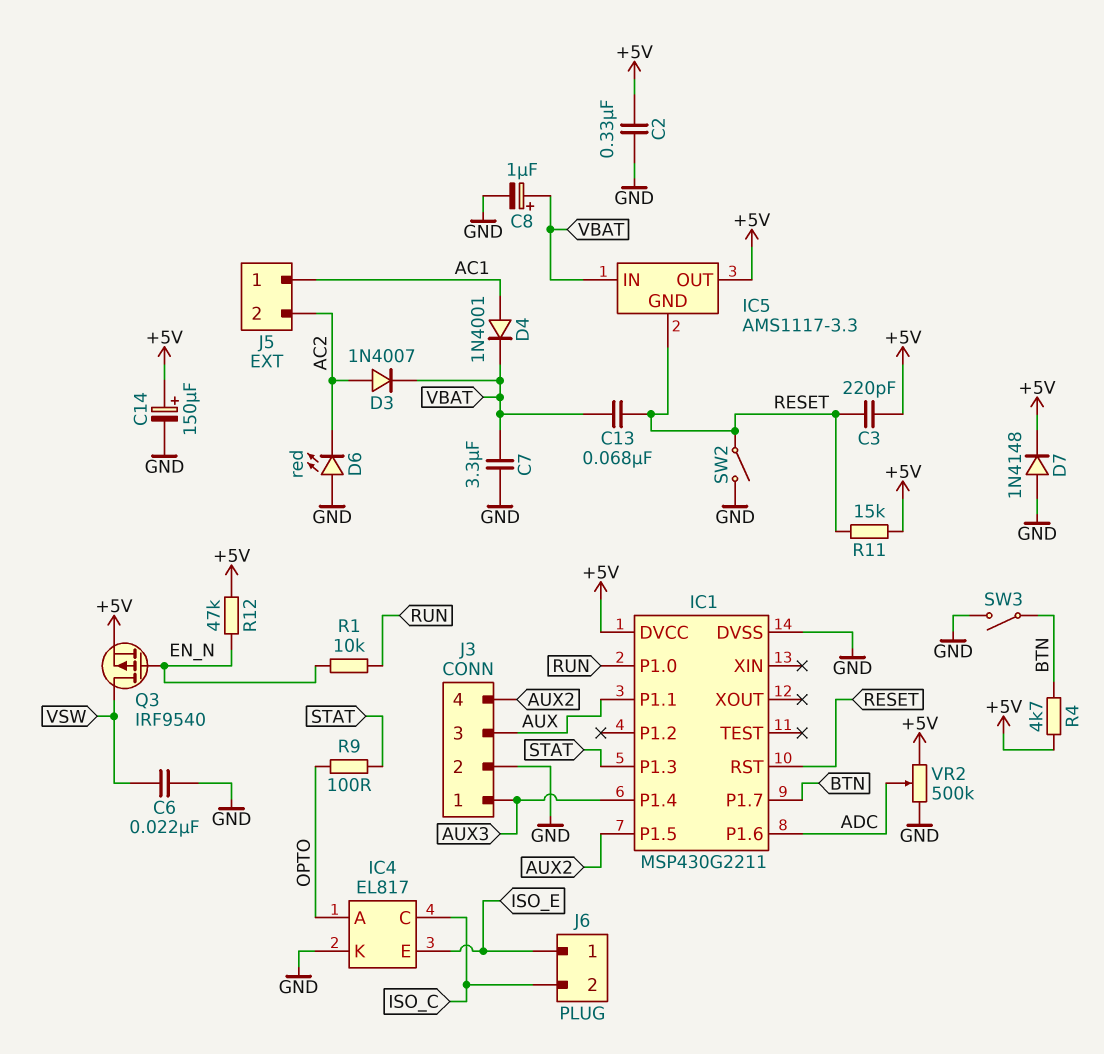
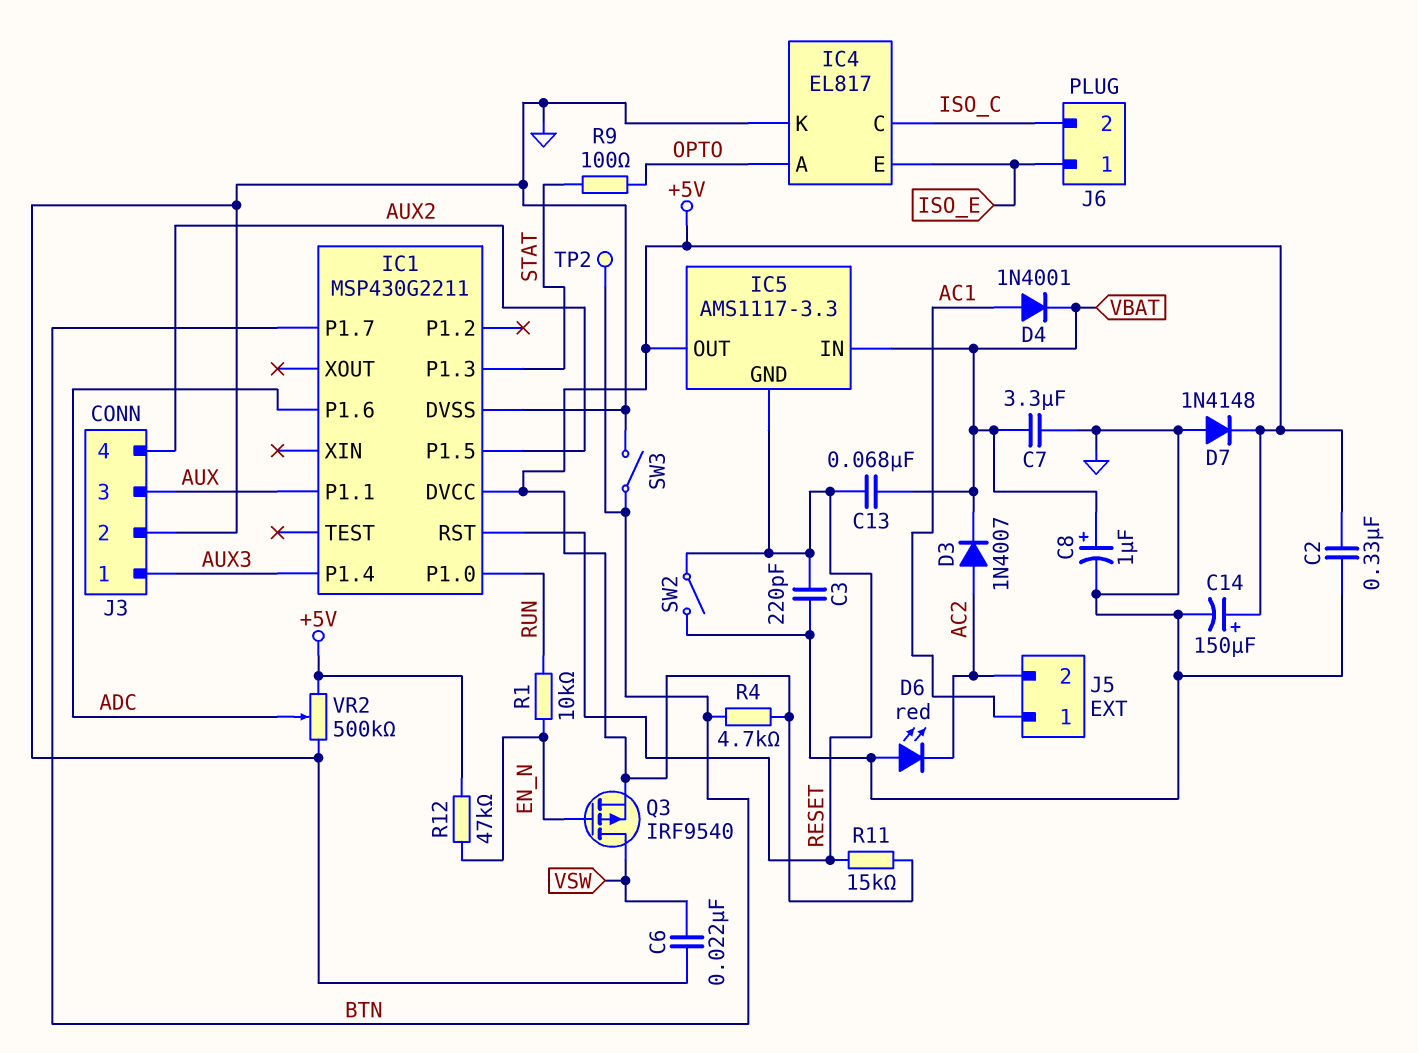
C3: 220pF (+5V, RESET) -> 220pF (GND, RESET)
TP2: none -> test point (BTN)

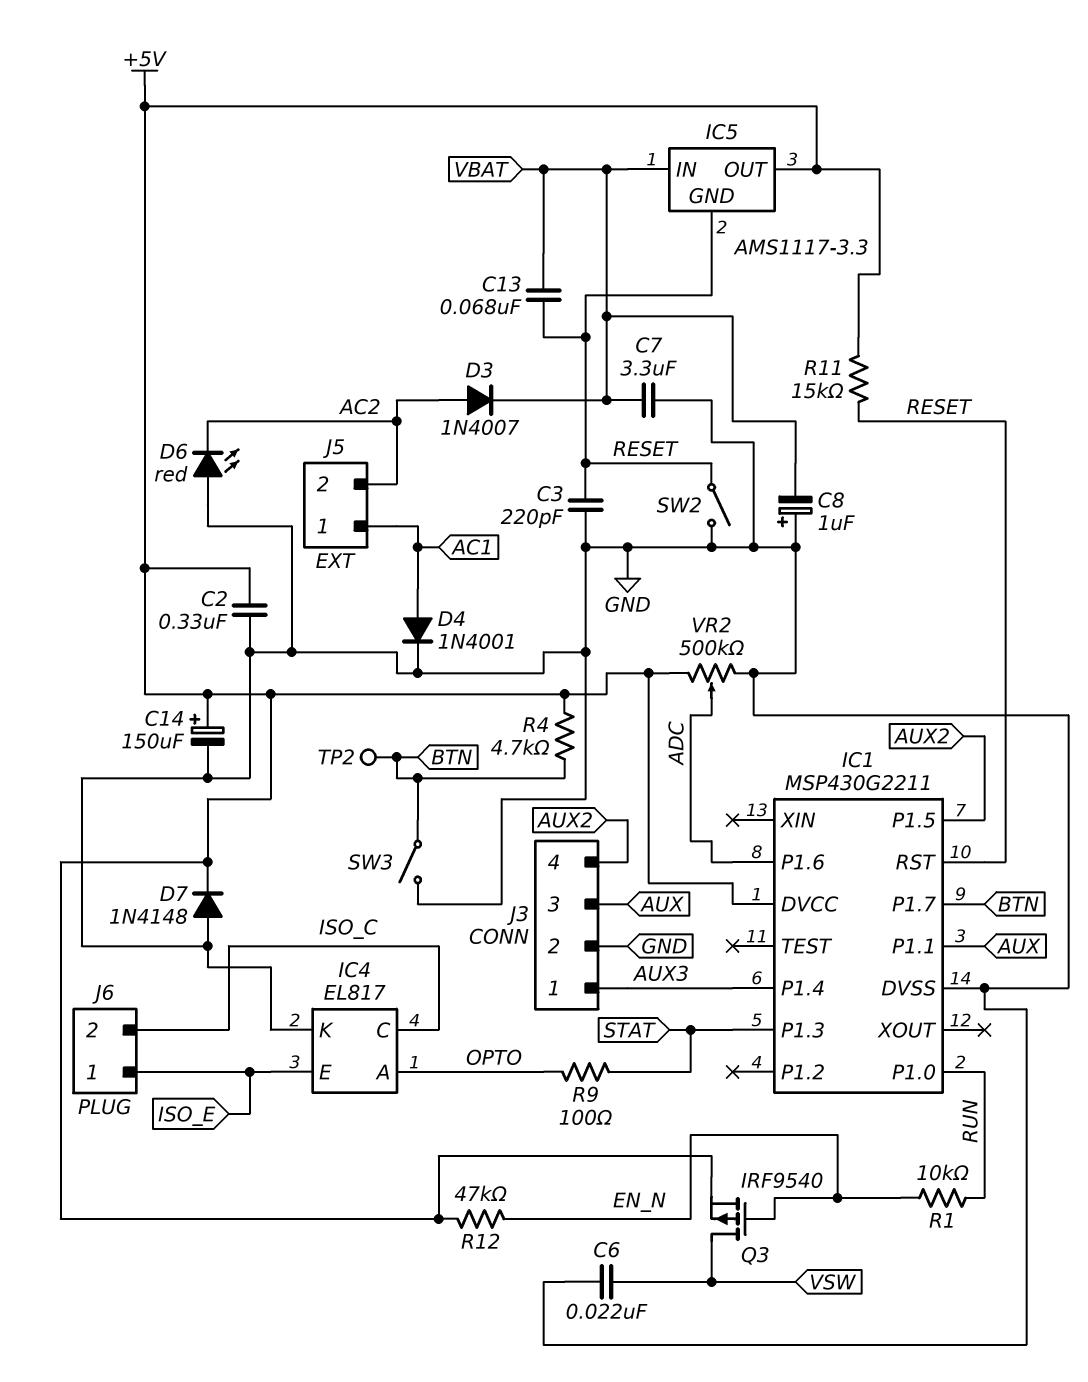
C8: 1uF (plus VBAT, minus GND) -> 1uF (plus GND, minus VBAT)
D4: diode 1N4001 (A AC1, K VBAT) -> diode 1N4001 (A AC1, K GND)

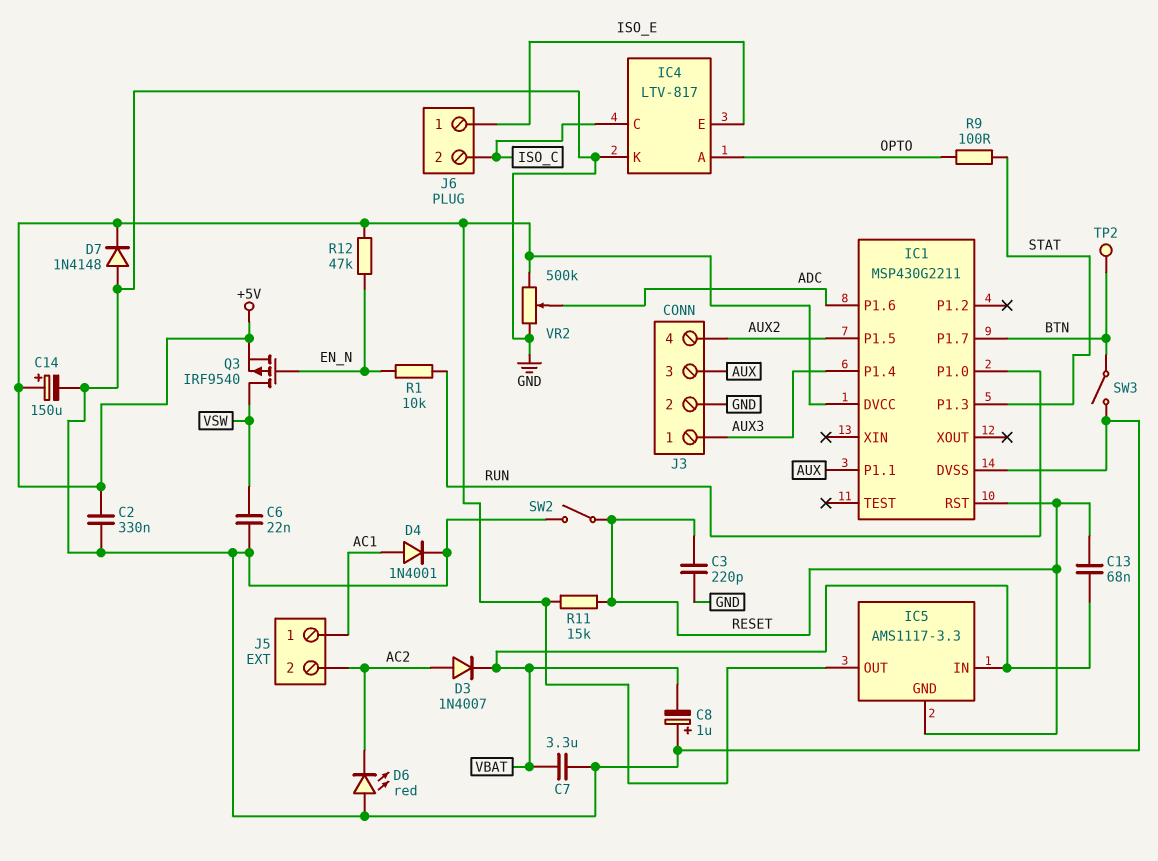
IC4: EL817 -> LTV-817
R4: 4.7k (+5V, BTN) -> none

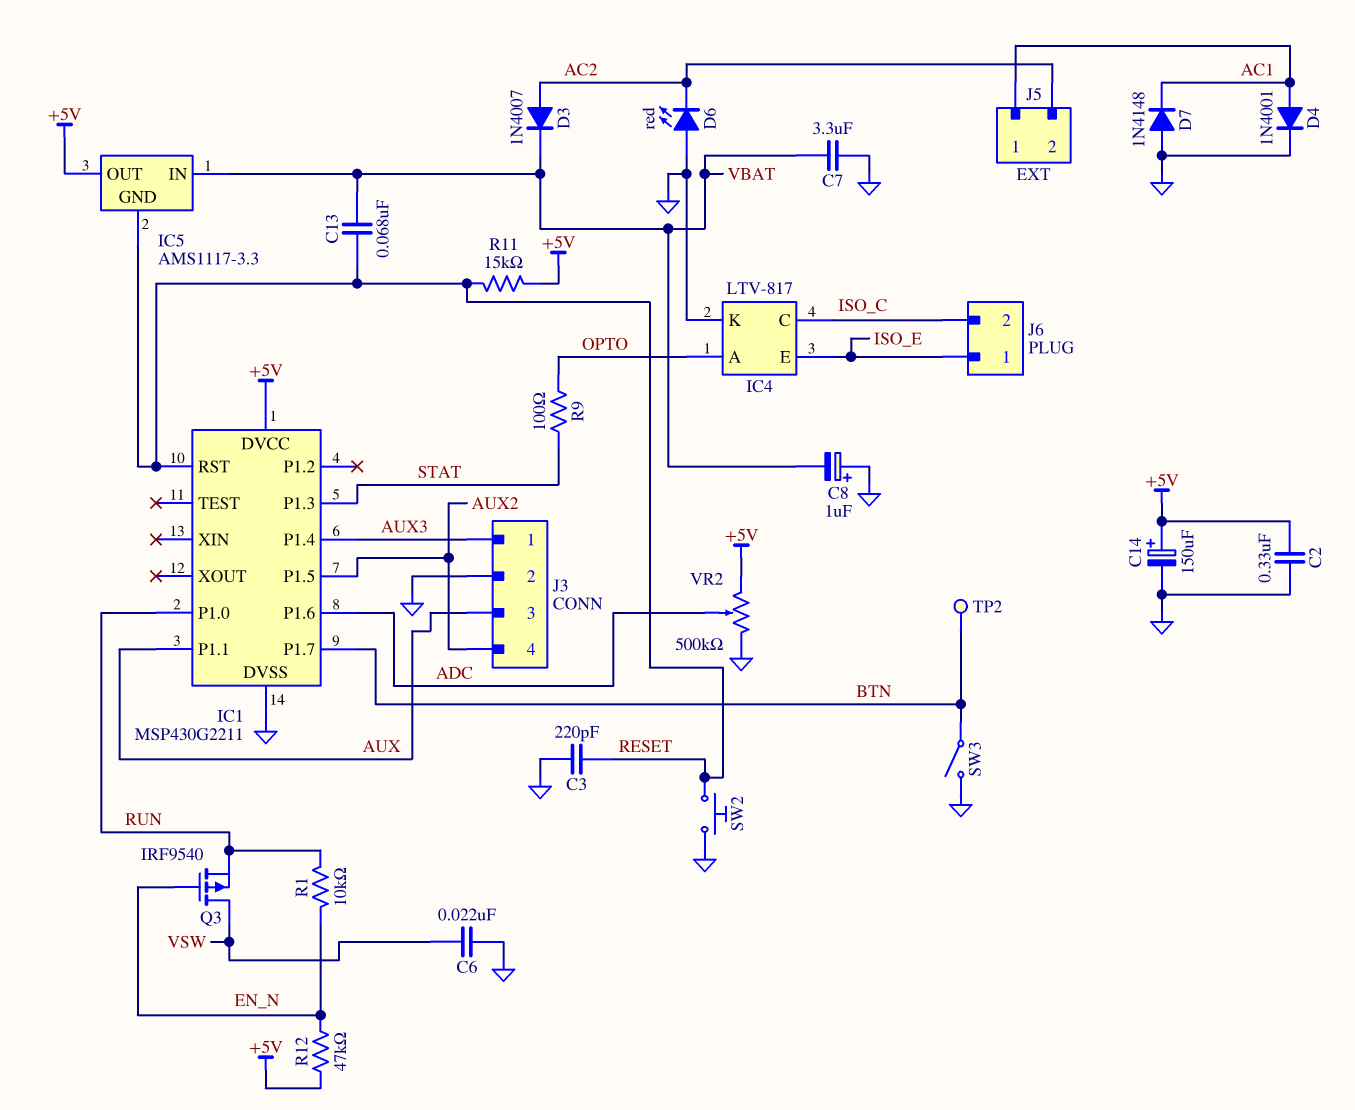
D7: diode 1N4148 (A GND, K +5V) -> diode 1N4148 (A GND, K AC1)
Q3: PMOS IRF9540 (G EN_N, D VSW, S +5V) -> PMOS IRF9540 (G EN_N, D VSW, S RUN)
SW2: switch (GND, RESET) -> button (GND, RESET)

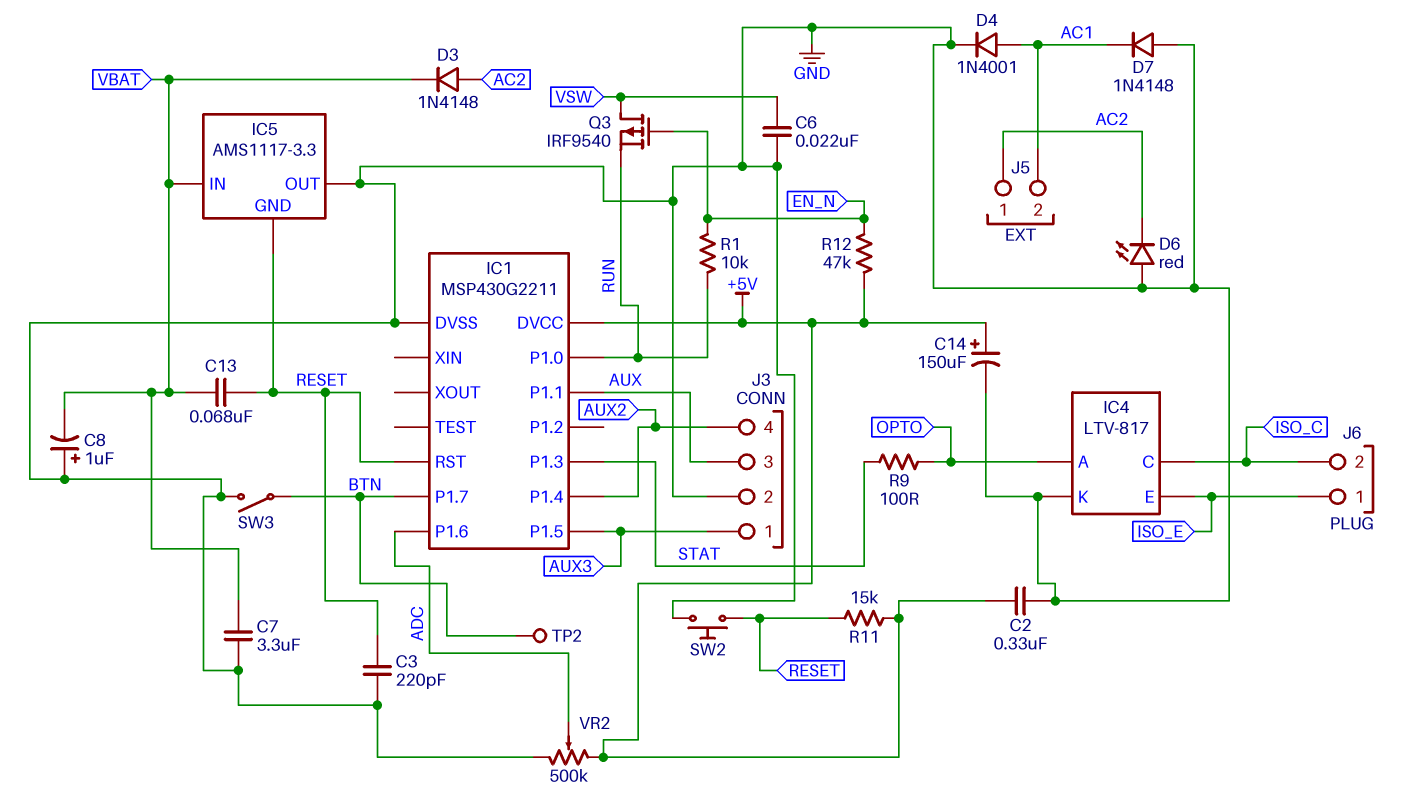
D3: diode 1N4007 (A AC2, K VBAT) -> diode 1N4148 (A AC2, K VBAT)
IC1 pin P1.4: AUX3 -> AUX2
IC1 pin P1.5: AUX2 -> AUX3
IC5 pin OUT: +5V -> GND
J5 pin 1: AC1 -> AC2
J5 pin 2: AC2 -> AC1

